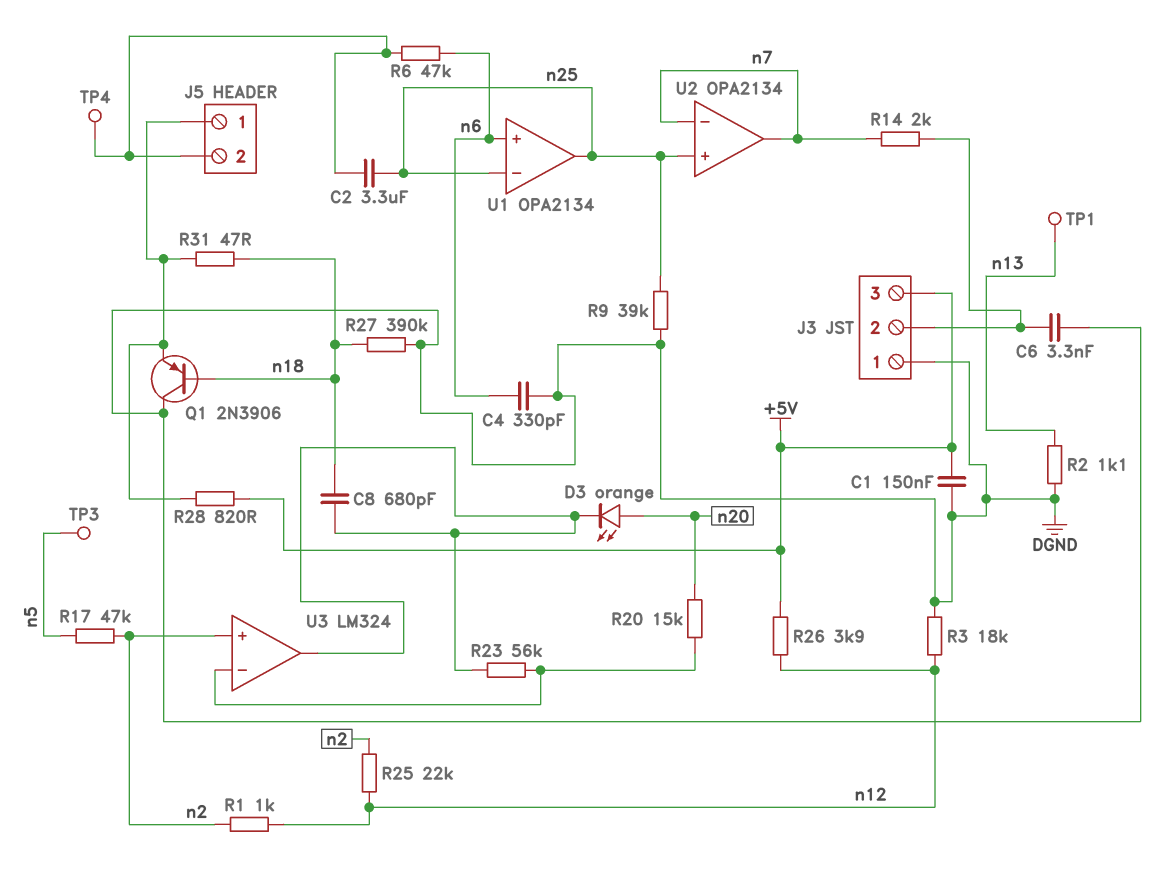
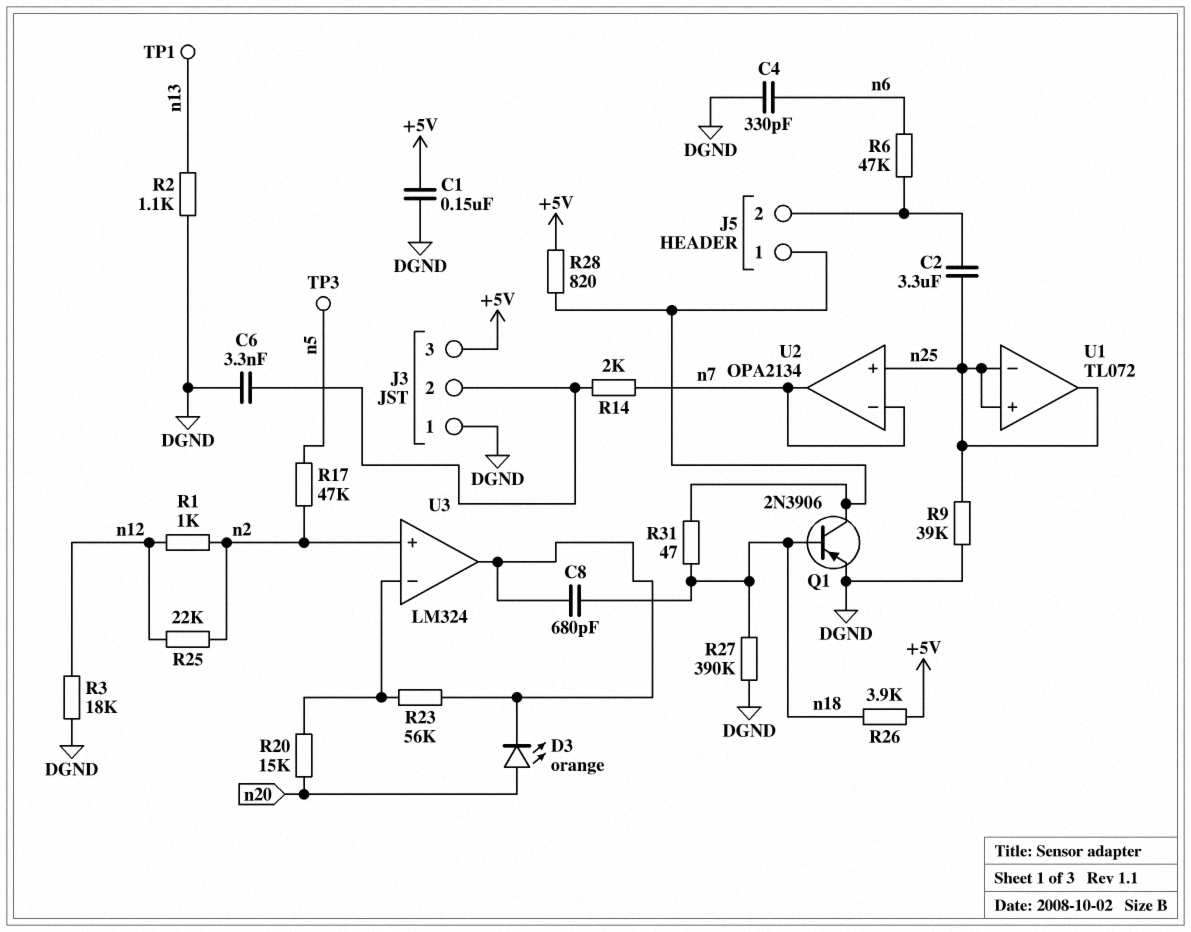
Q1: PNP 2N3906 (B n18, C DGND, E J5/1) -> PNP 2N3906 (B n18, C J5/1, E DGND)
R26: 3.9k (+5V, n12) -> 3.9k (+5V, n18)
TP4: test point (J5/2) -> none
U1: OPA2134 -> TL072
U1 pin in+: n6 -> n25

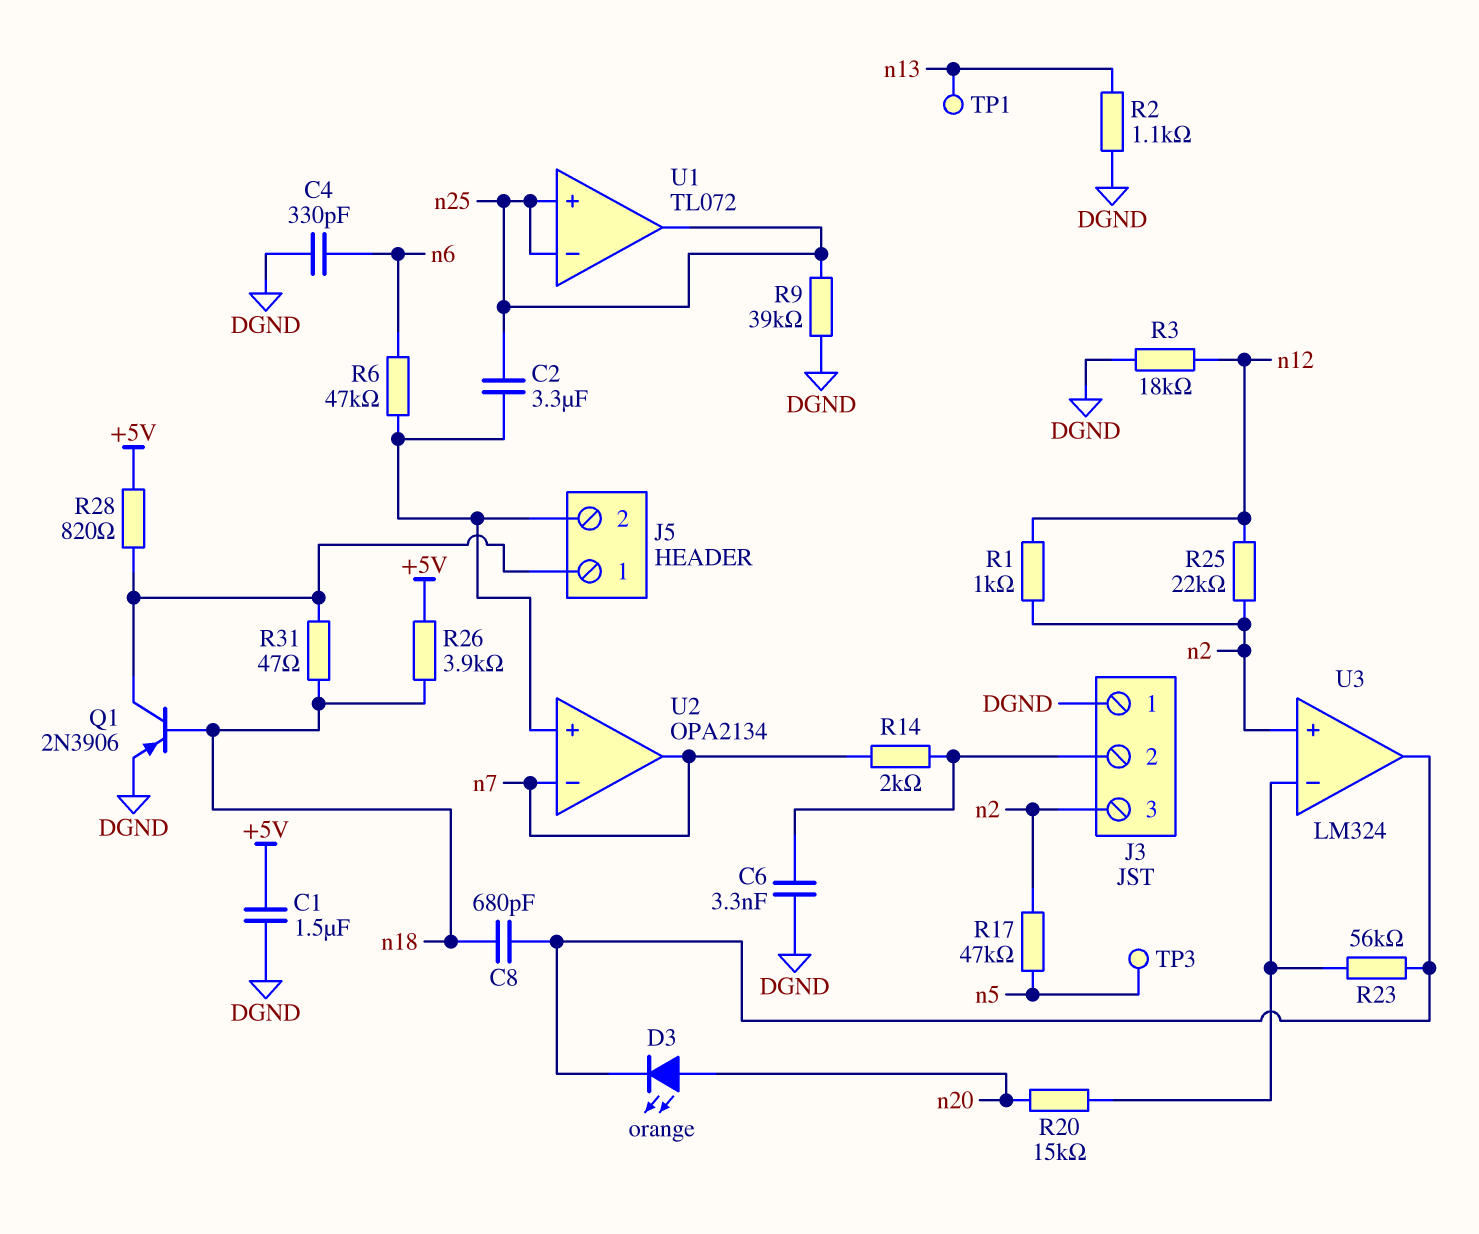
C1: 150nF (+5V, DGND) -> 1.5uF (+5V, DGND)
J3 pin 3: +5V -> n2
R27: 390k (DGND, n18) -> none
U2 pin in+: n25 -> J5/2

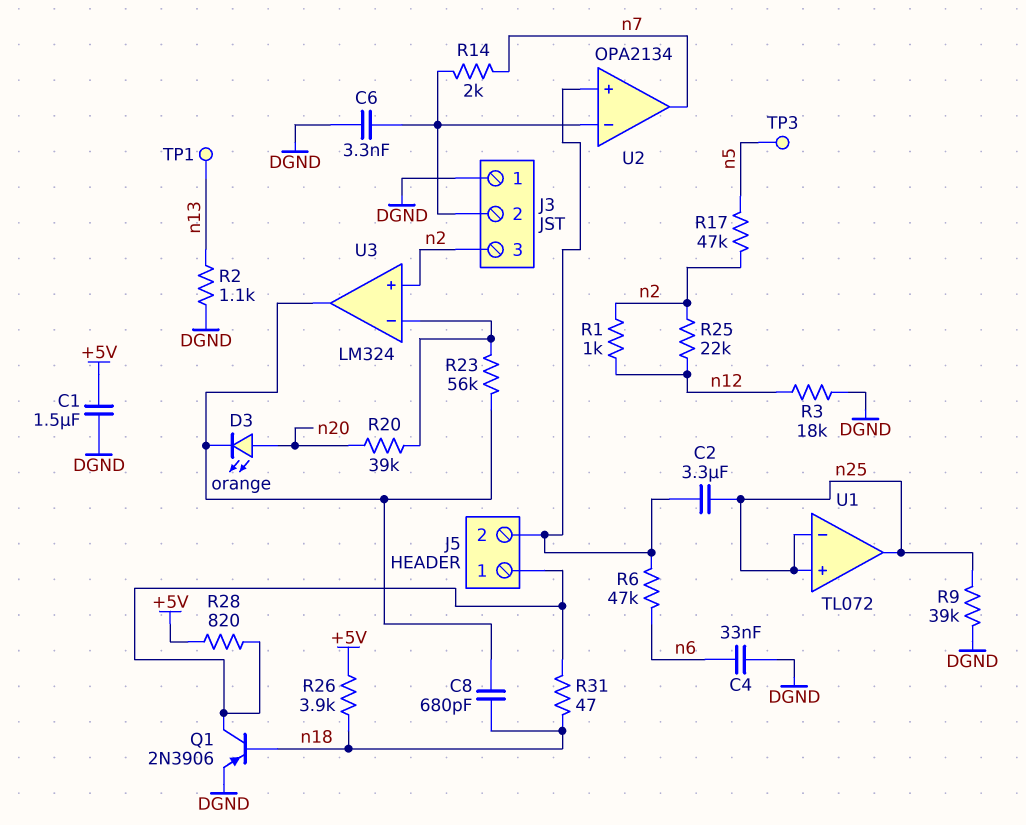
C4: 330pF (DGND, n6) -> 33nF (DGND, n6)
R20: 15k (U3/in-, n20) -> 39k (U3/in-, n20)
U2 pin in-: n7 -> J3/2

